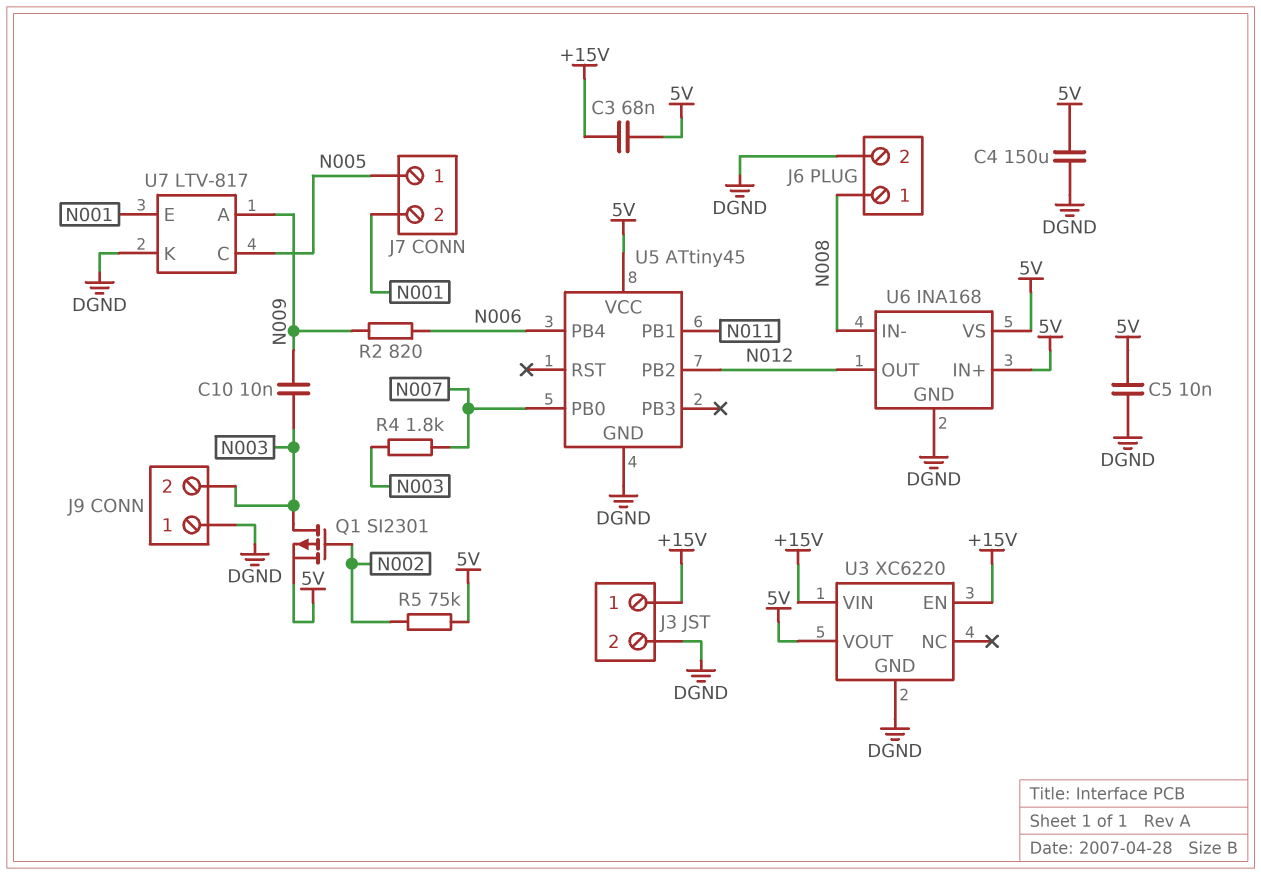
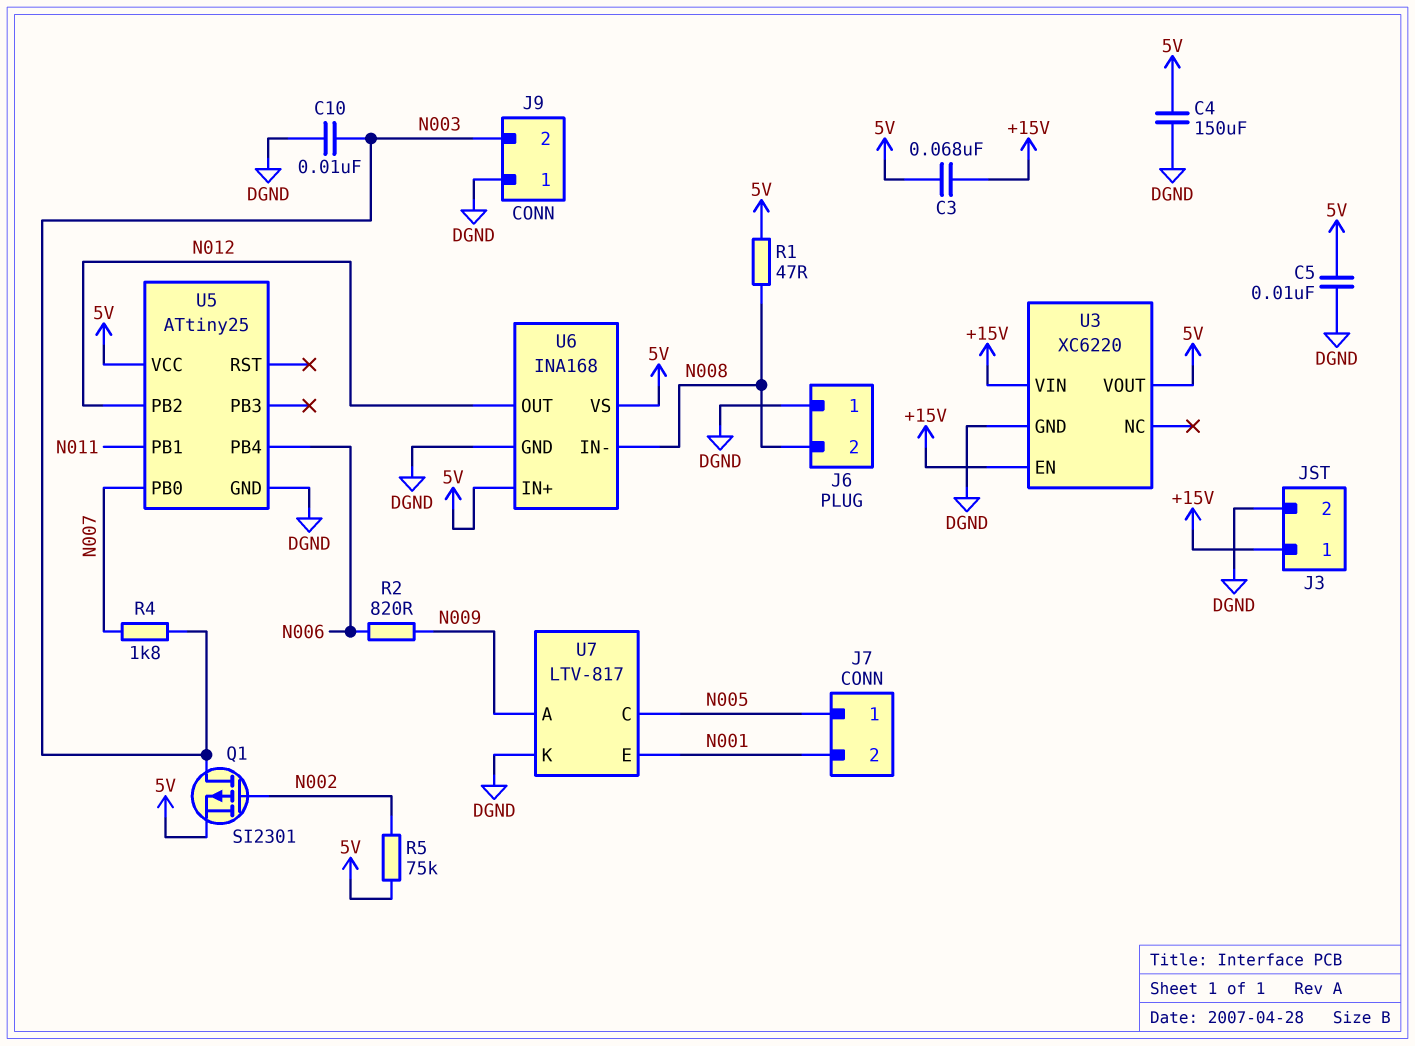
C10: 10nF (N003, N009) -> 10nF (DGND, N003)
J6 pin 1: N008 -> DGND
J6 pin 2: DGND -> N008
R1: none -> 47 (5V, N008)
U5: ATtiny45 -> ATtiny25

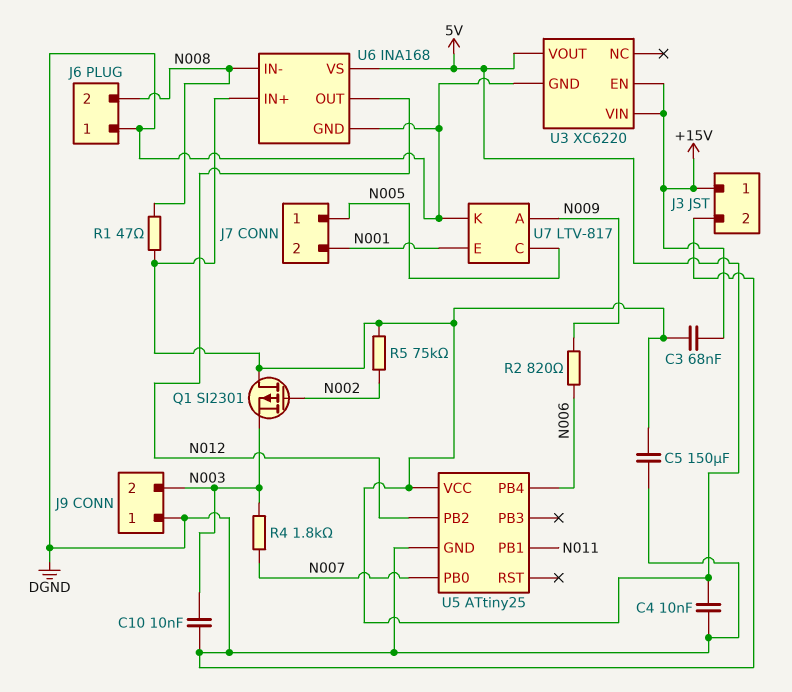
C4: 150uF (5V, DGND) -> 10nF (5V, DGND)
C5: 10nF (5V, DGND) -> 150uF (5V, DGND)
Q1: PMOS SI2301 (G N002, D N003, S 5V) -> PMOS SI2301 (G N002, D 5V, S N003)

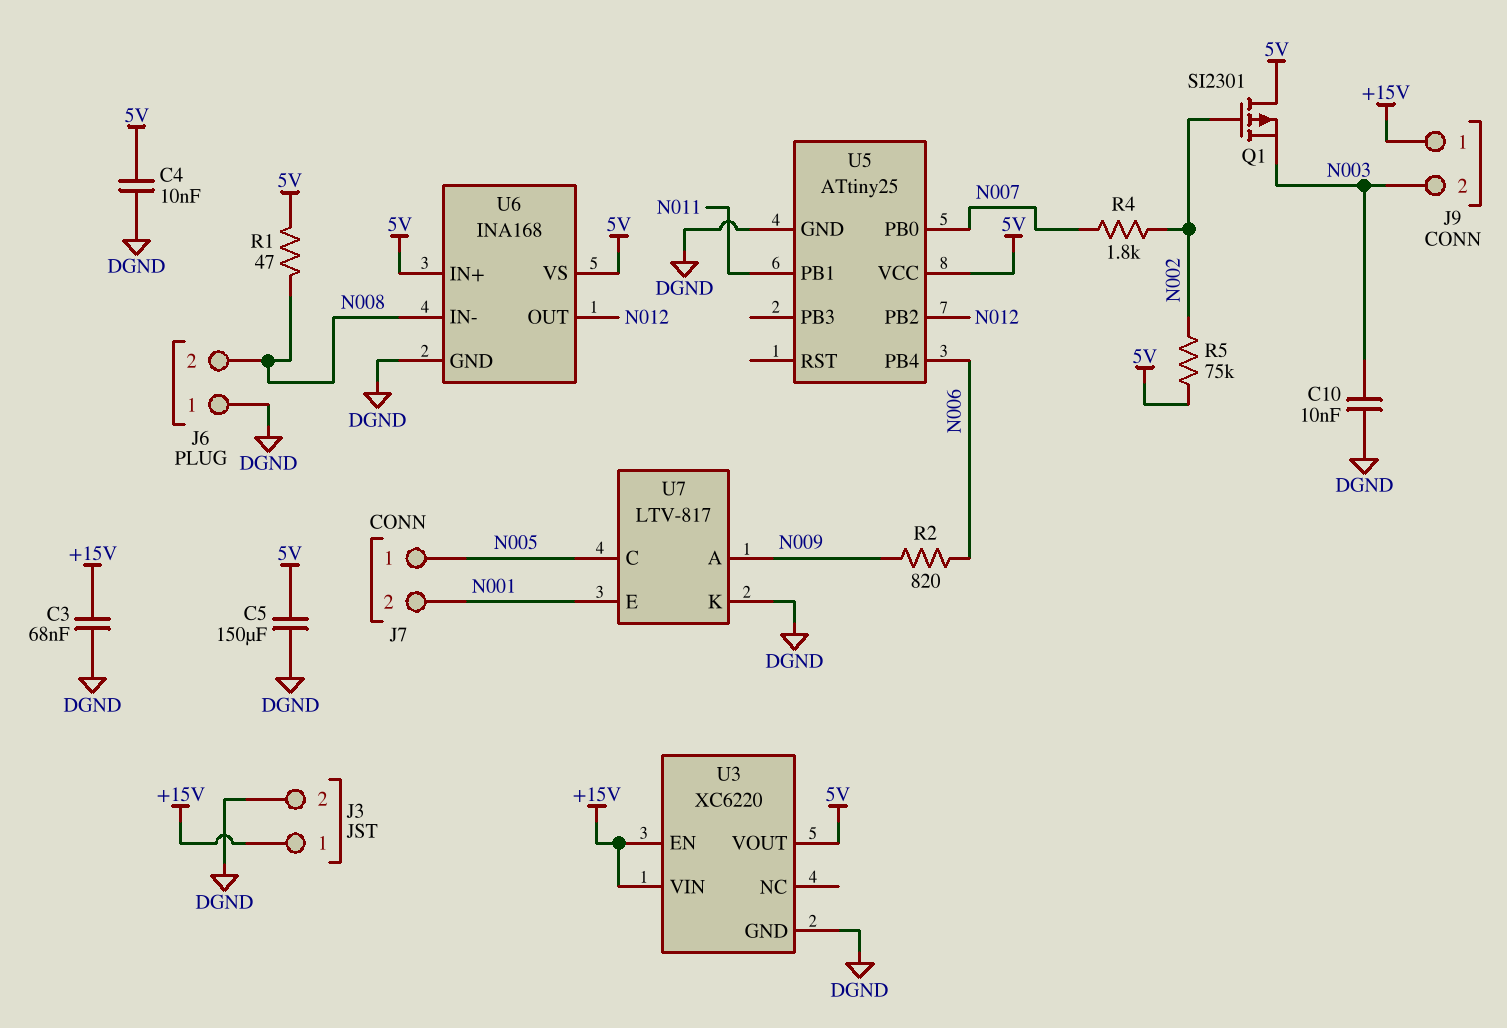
C3: 68nF (+15V, 5V) -> 68nF (+15V, DGND)
J9 pin 1: DGND -> +15V
R4: 1.8k (N003, N007) -> 1.8k (N002, N007)

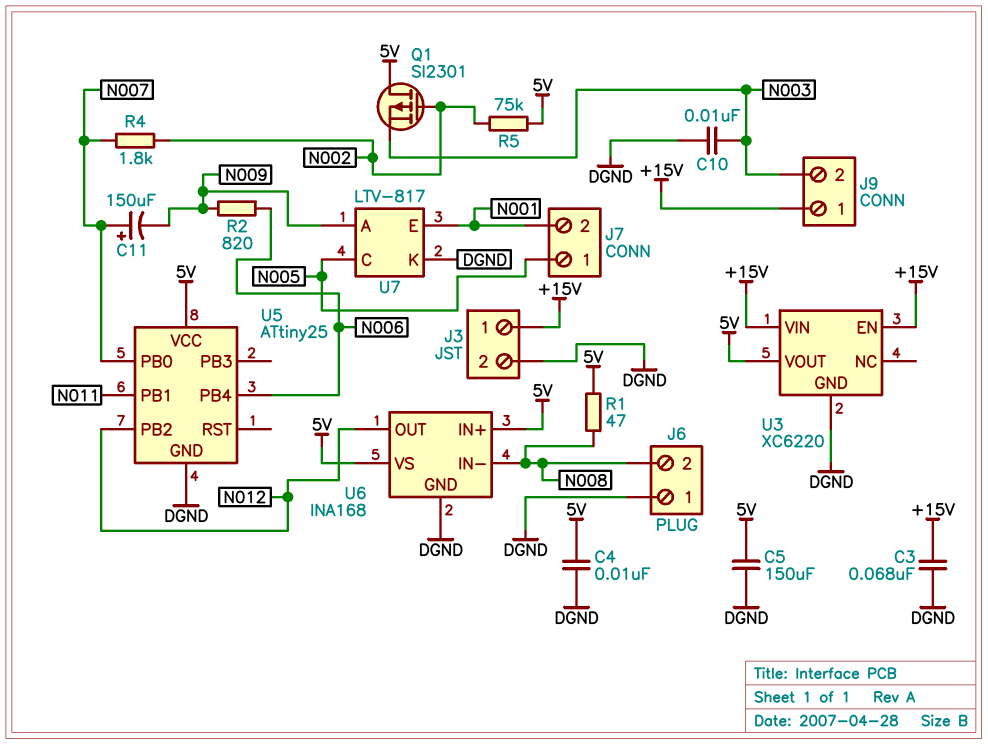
C11: none -> 150uF (plus N007, minus N009)

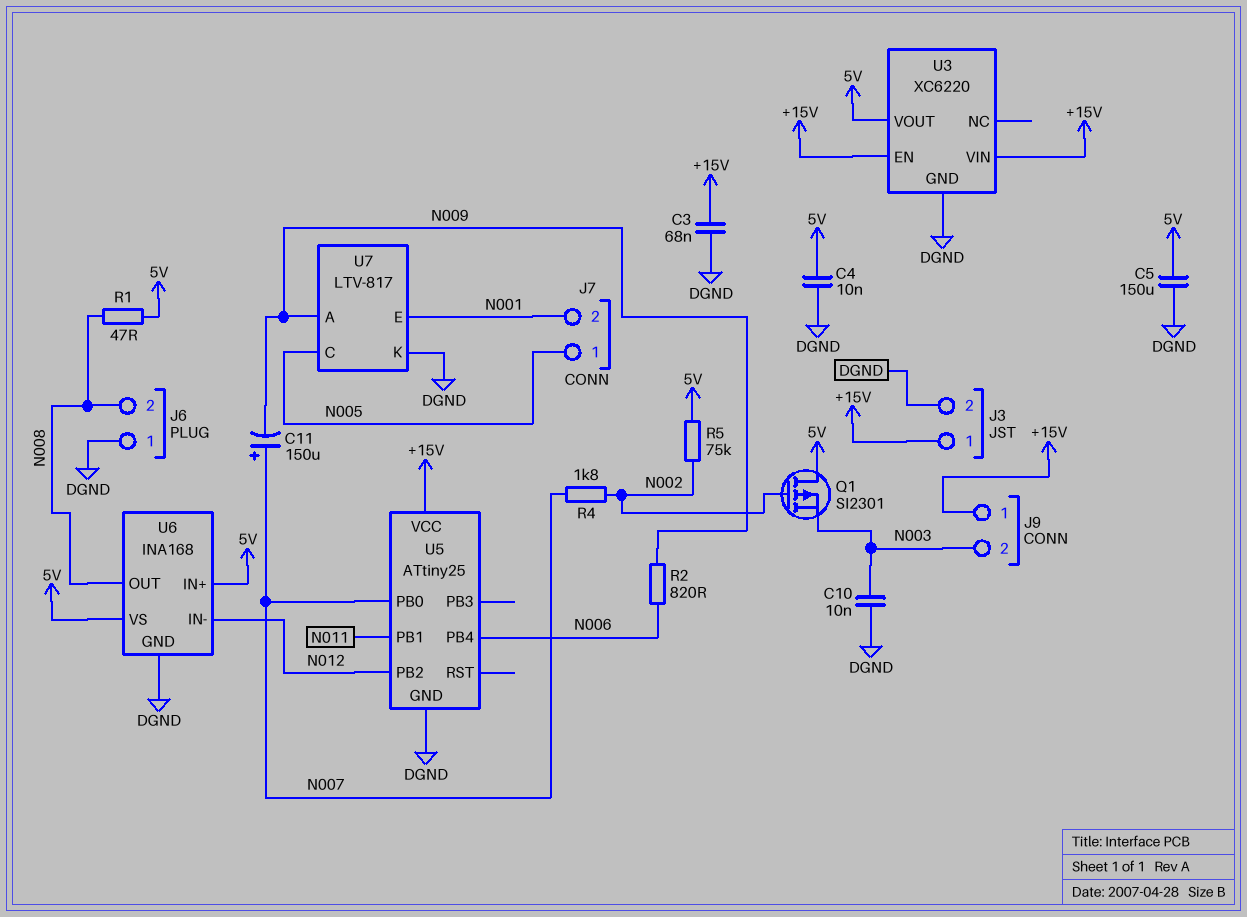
U5 pin VCC: 5V -> +15V
U6 pin IN-: N008 -> N012
U6 pin OUT: N012 -> N008

